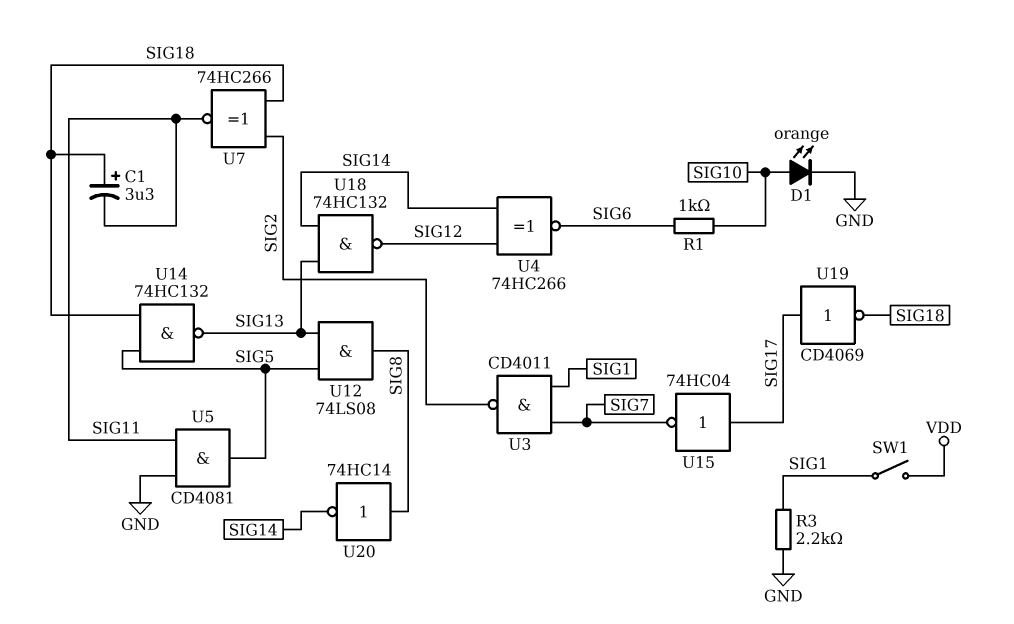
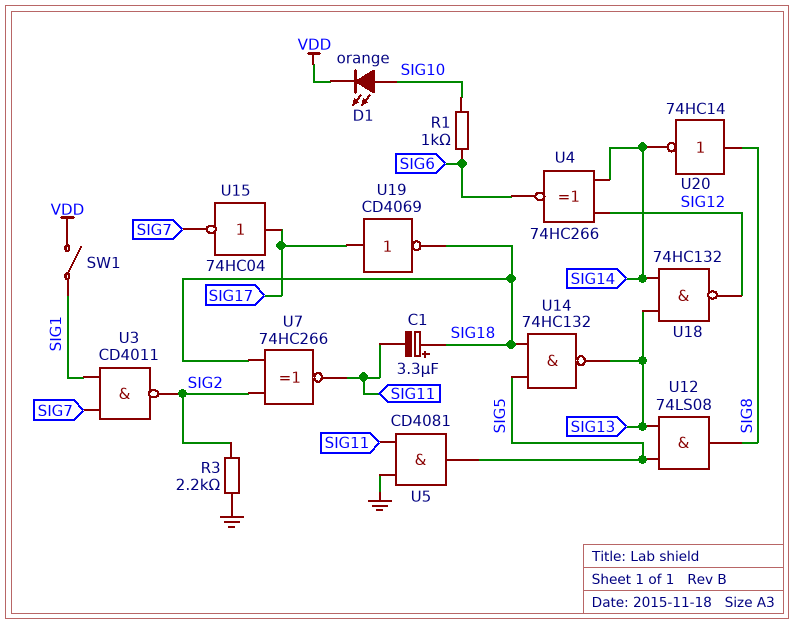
D1: LED orange (A SIG10, K GND) -> LED orange (A SIG10, K VDD)
R3: 2.2k (GND, SIG1) -> 2.2k (GND, SIG2)

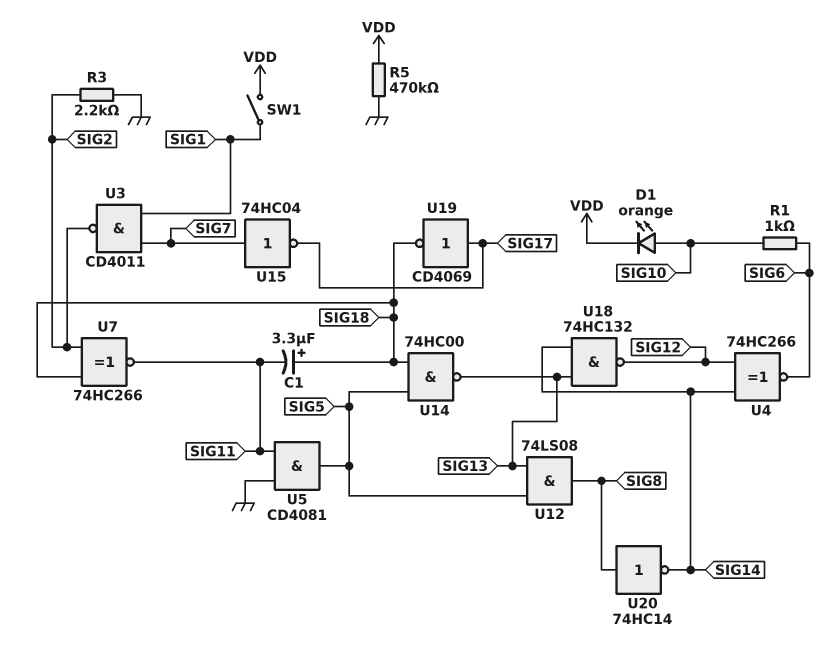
R5: none -> 470k (GND, VDD)
U14: NAND 74HC132 (in SIG5, in SIG18, out SIG13) -> NAND 74HC00 (in SIG5, in SIG18, out SIG13)
U15: NOT 74HC04 (in SIG17, out SIG7) -> NOT 74HC04 (in SIG7, out SIG17)

